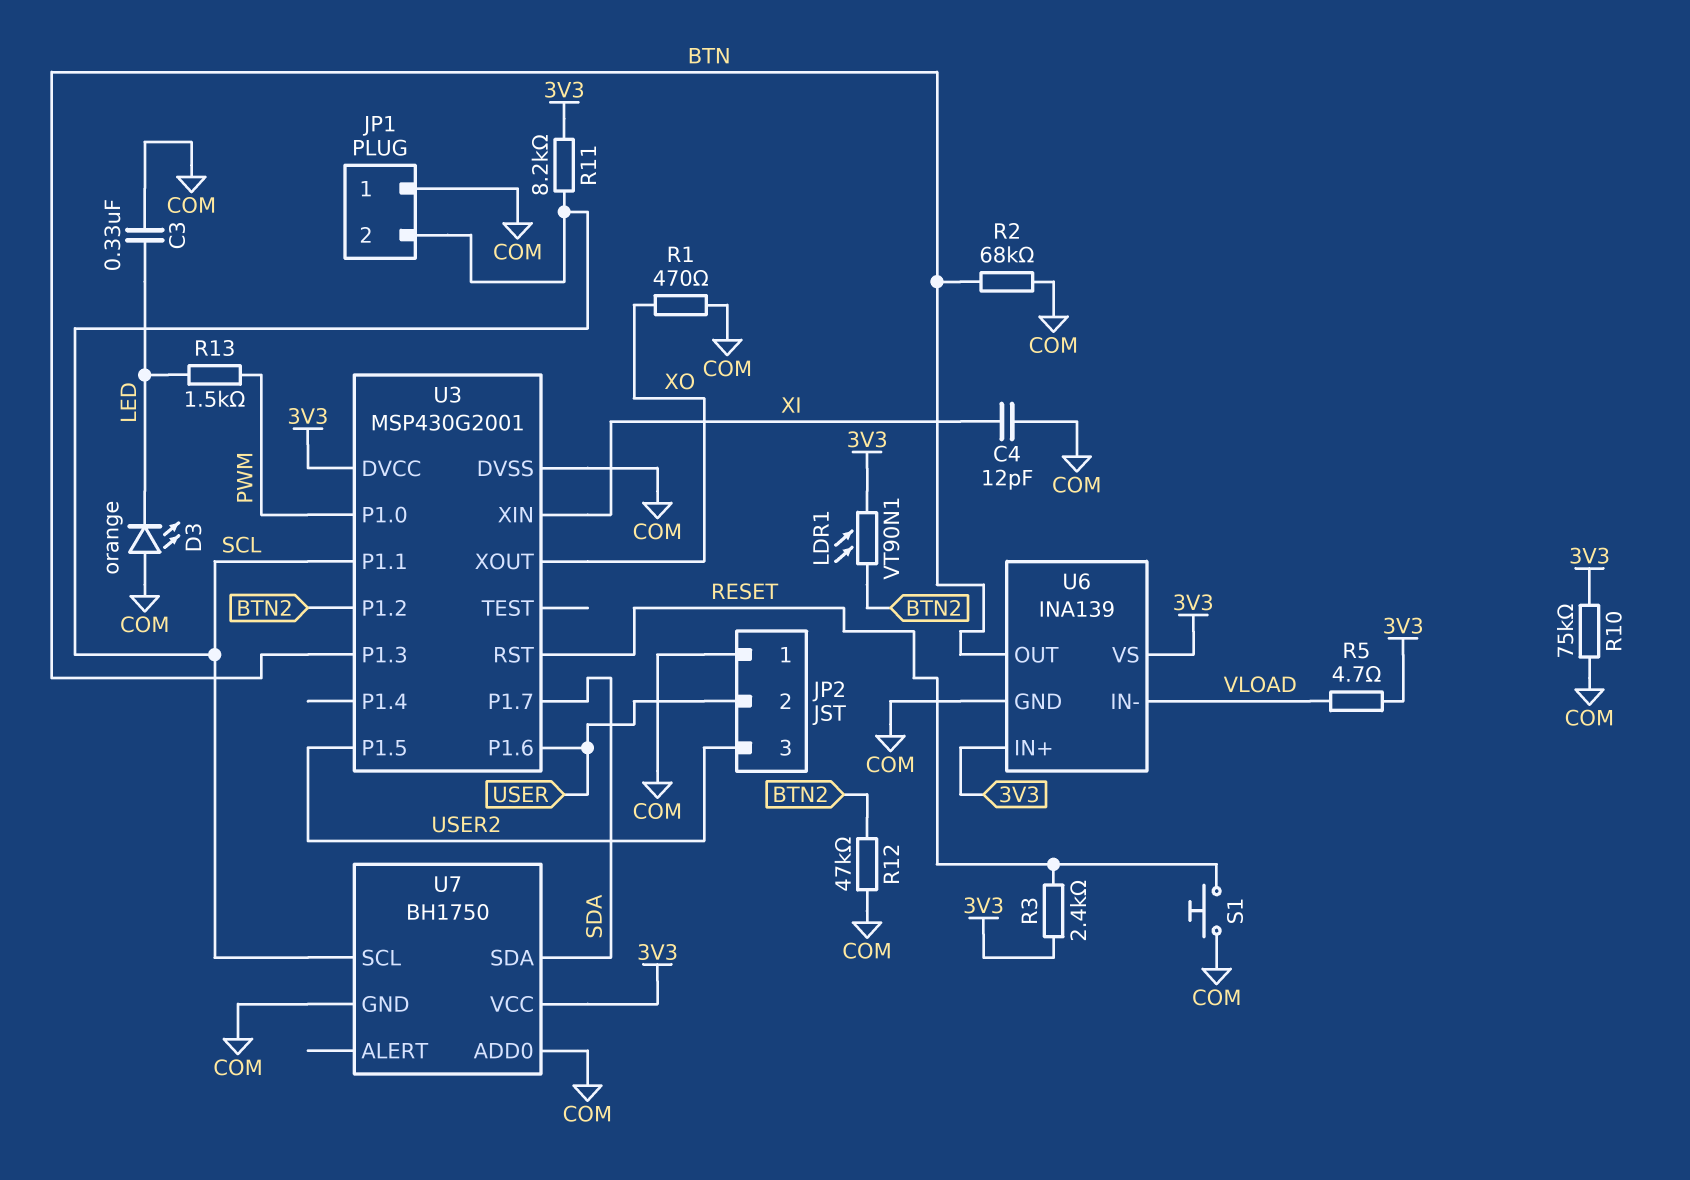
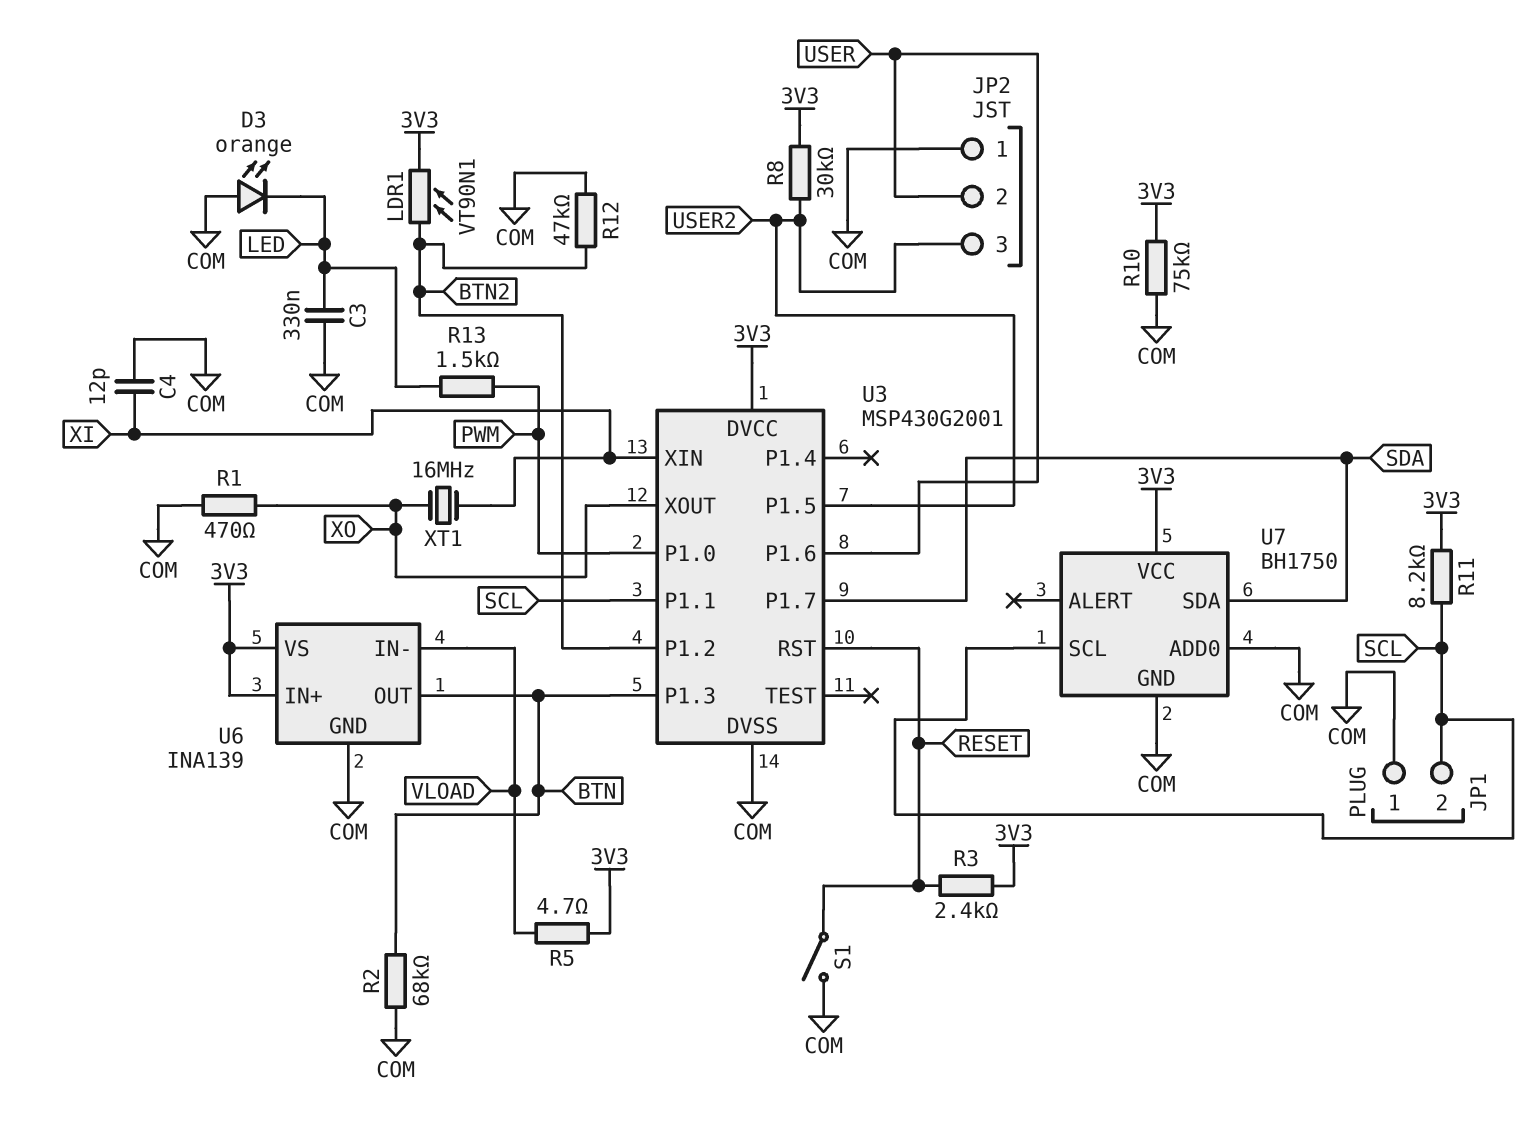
R8: none -> 30k (3V3, USER2)
S1: button (COM, RESET) -> switch (COM, RESET)
XT1: none -> 16MHz (XI, XO)

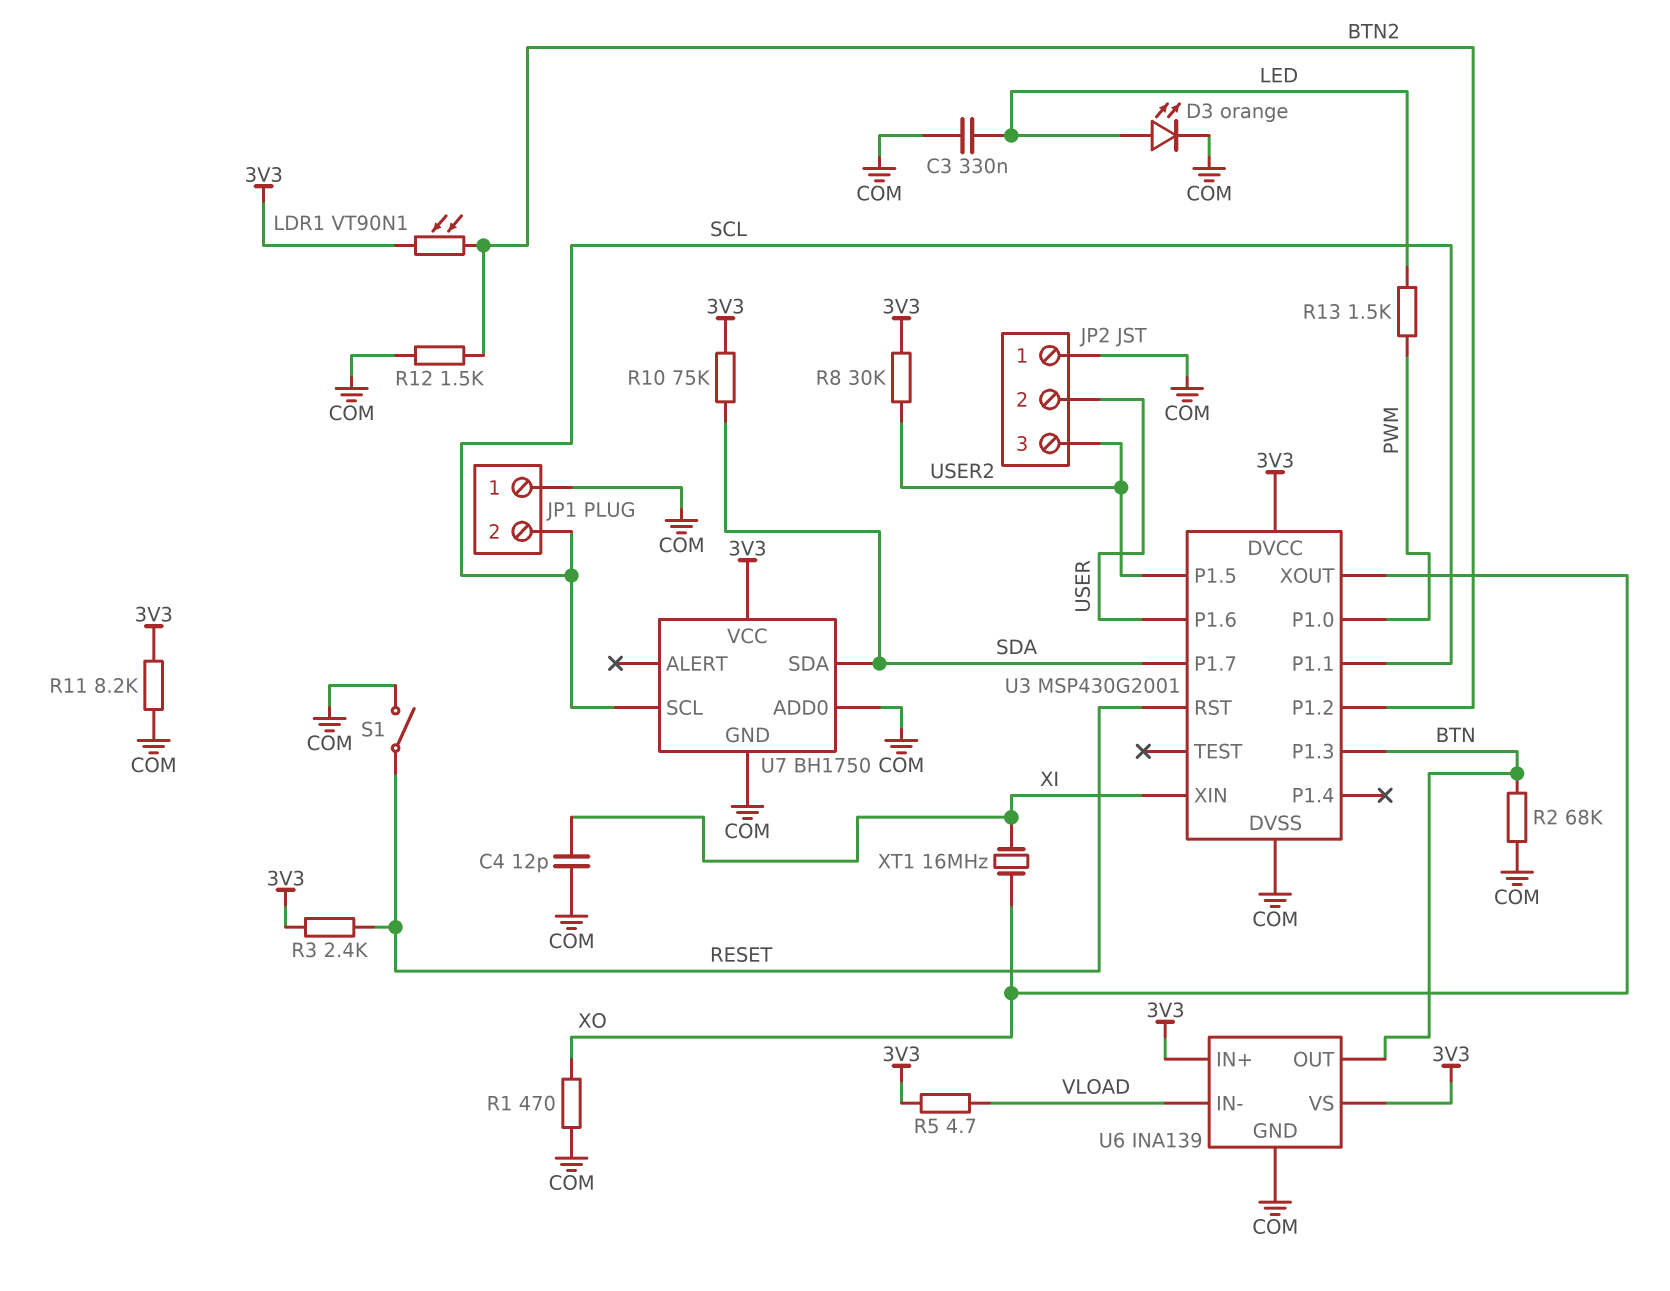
D3: LED orange (A COM, K LED) -> LED orange (A LED, K COM)
R10: 75k (3V3, COM) -> 75k (3V3, SDA)
R11: 8.2k (3V3, SCL) -> 8.2k (3V3, COM)
R12: 47k (BTN2, COM) -> 1.5k (BTN2, COM)

